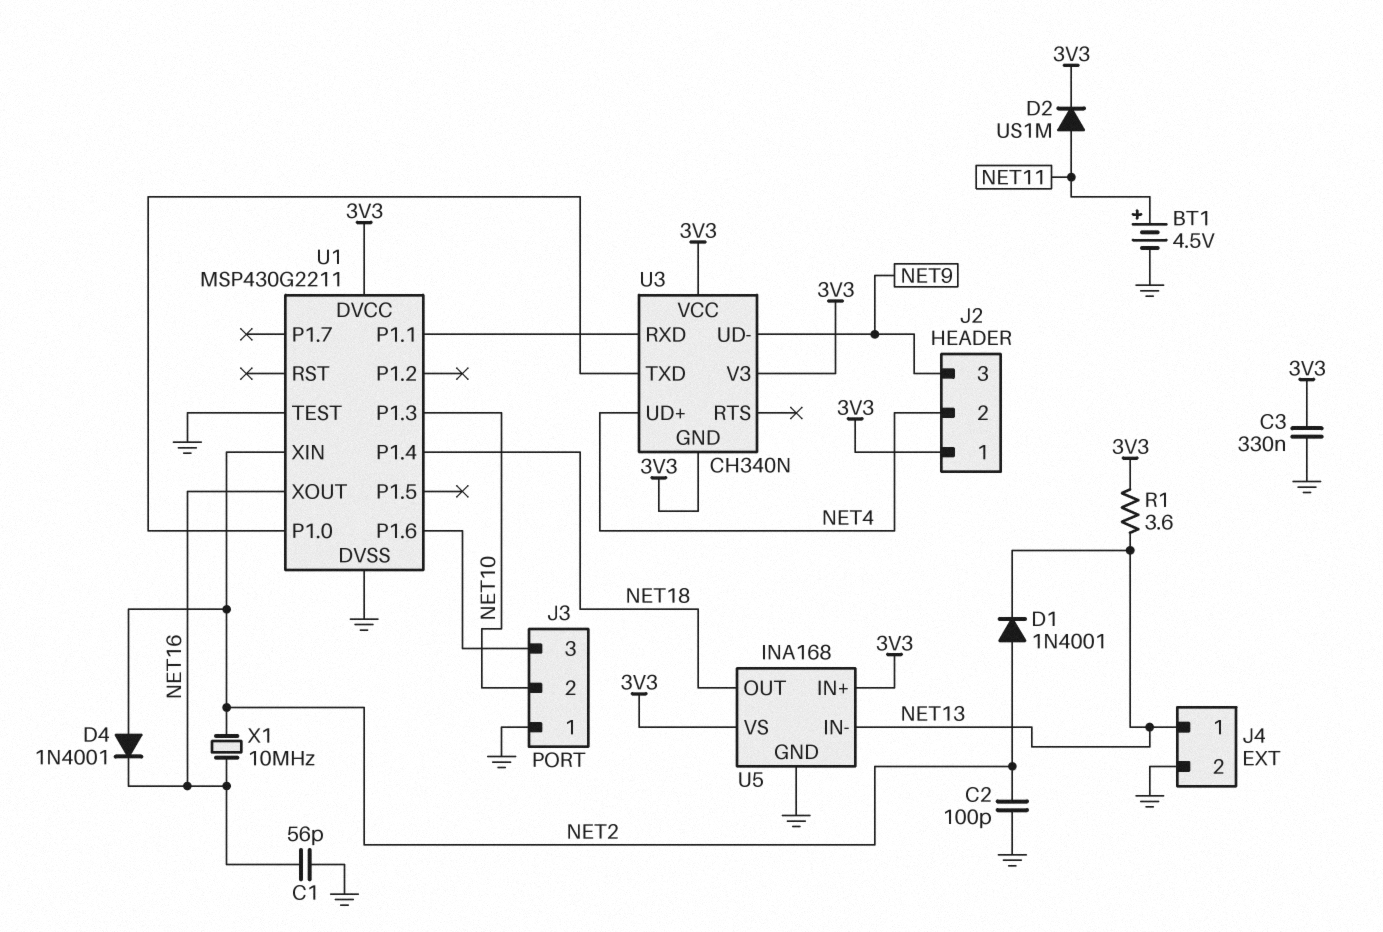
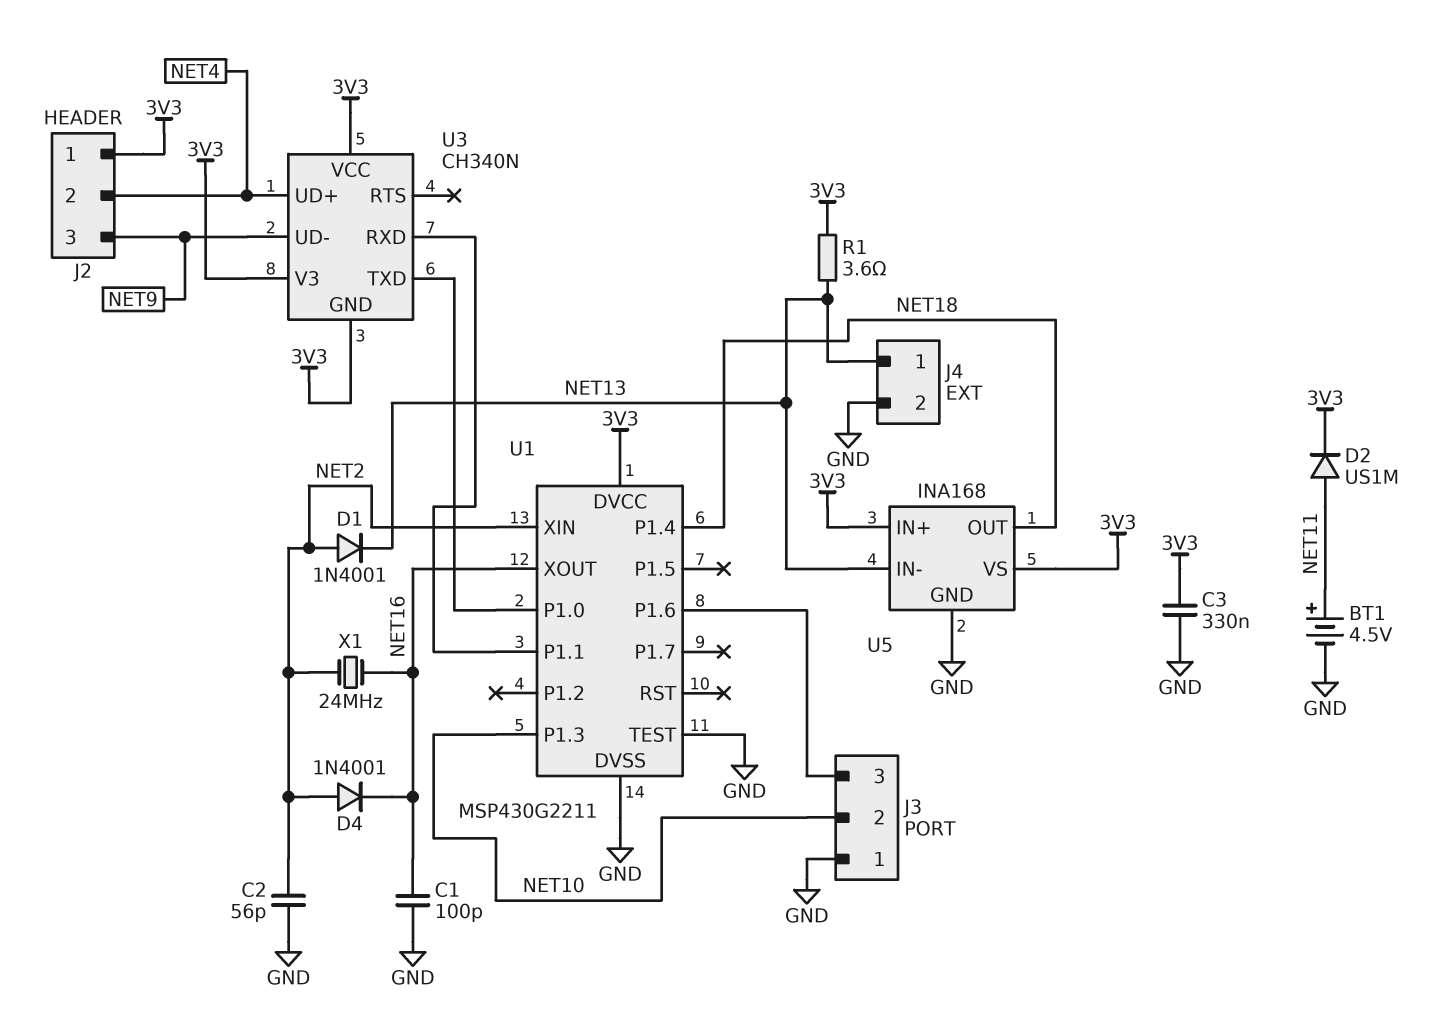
C1: 56pF (GND, NET16) -> 100pF (GND, NET16)
C2: 100pF (GND, NET2) -> 56pF (GND, NET2)
X1: 10MHz (NET2, NET16) -> 24MHz (NET2, NET16)

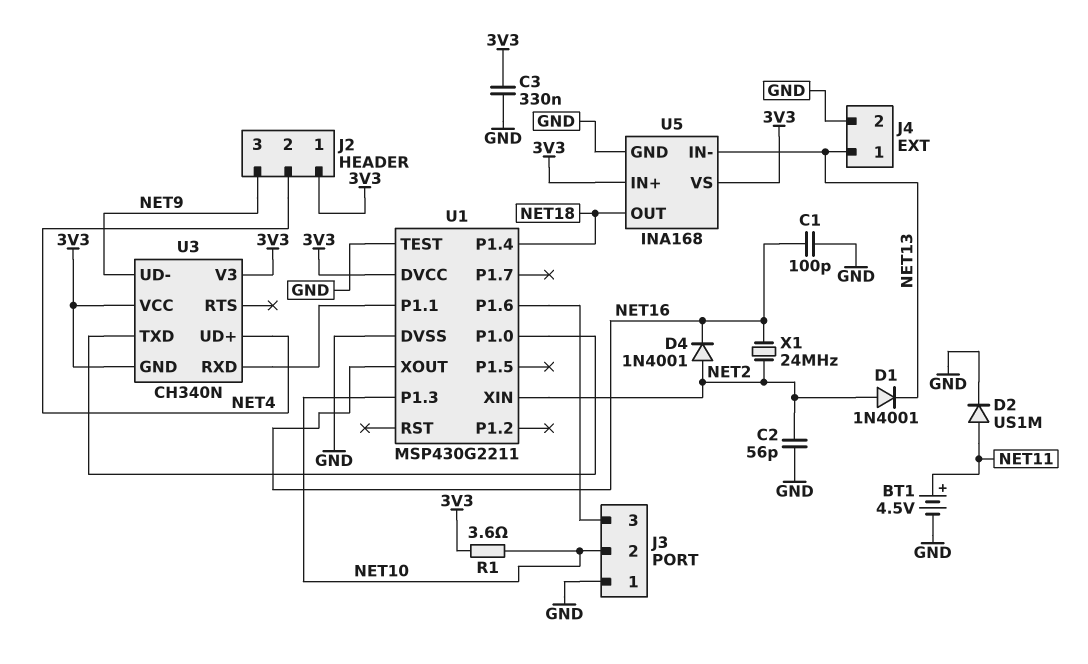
D2: diode US1M (A NET11, K 3V3) -> diode US1M (A NET11, K GND)
R1: 3.6 (3V3, NET13) -> 3.6 (3V3, NET10)

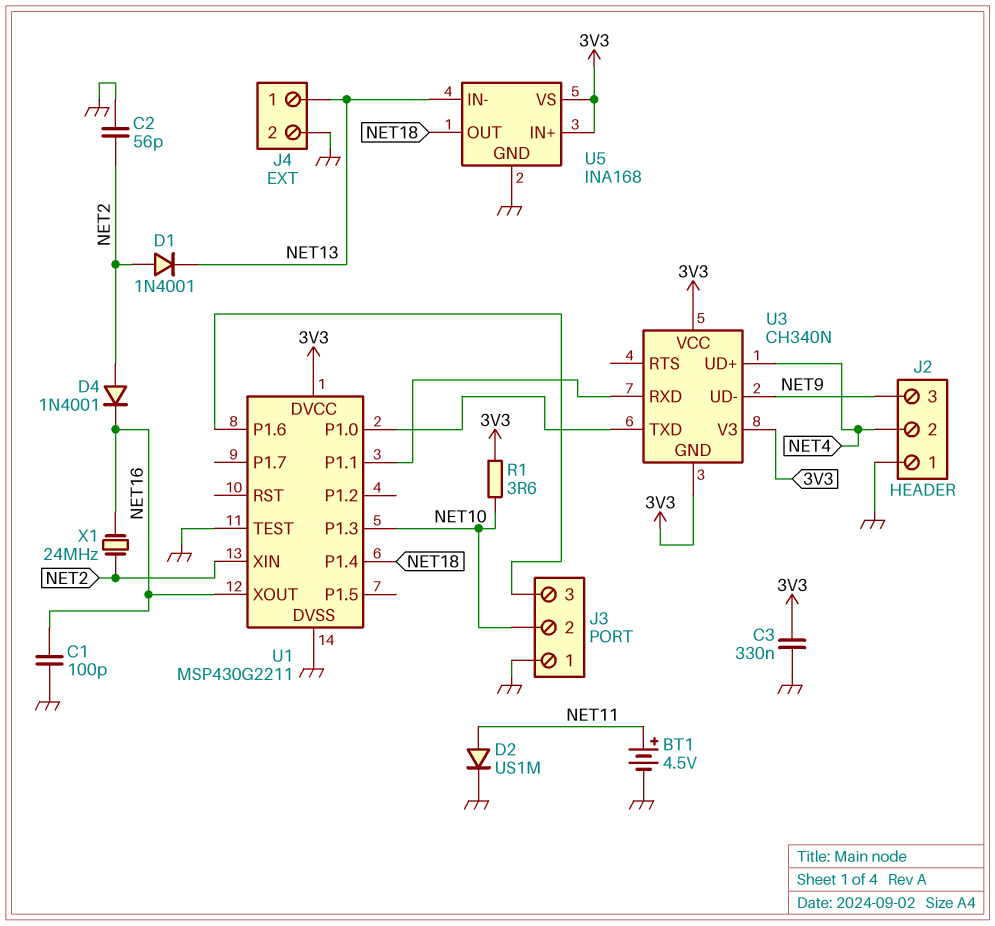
J2 pin 1: 3V3 -> GND

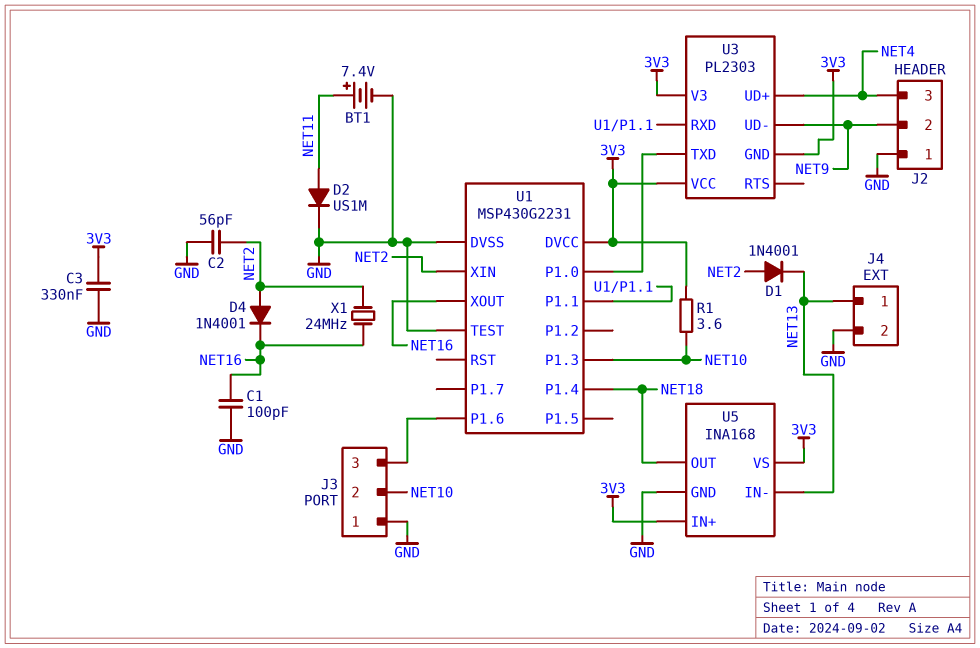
BT1: 4.5V (plus NET11, minus GND) -> 7.4V (plus NET11, minus GND)
J2 pin 2: NET4 -> NET9
J2 pin 3: NET9 -> NET4
U1: MSP430G2211 -> MSP430G2231
U3: CH340N -> PL2303

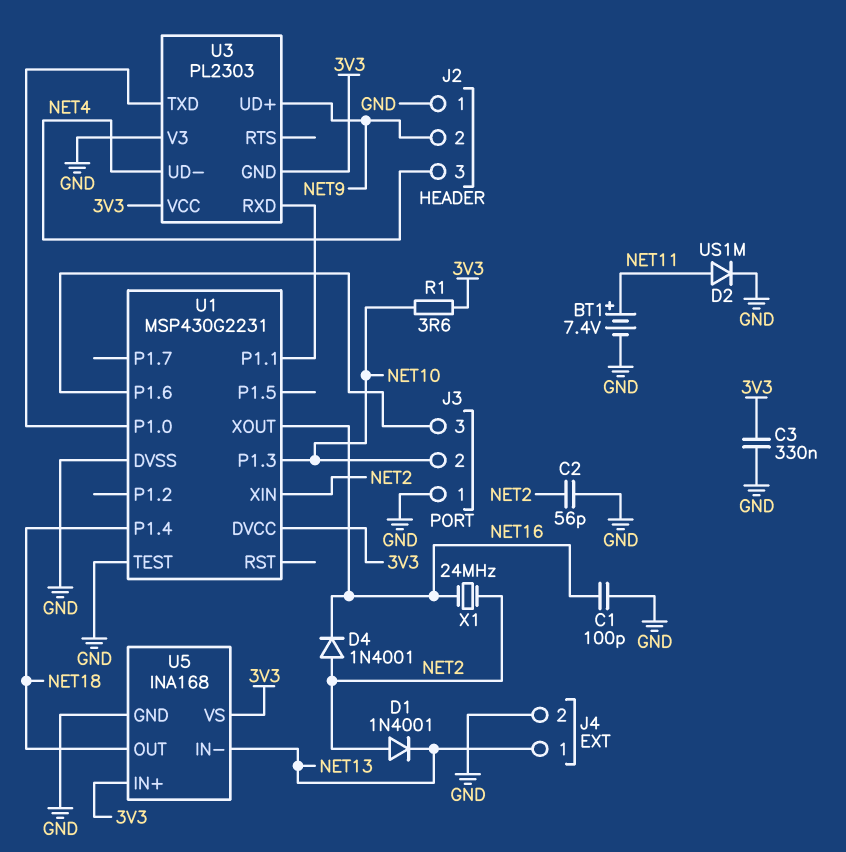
U3 pin UD+: NET4 -> NET9
U3 pin UD-: NET9 -> NET4
U3 pin V3: 3V3 -> GND

